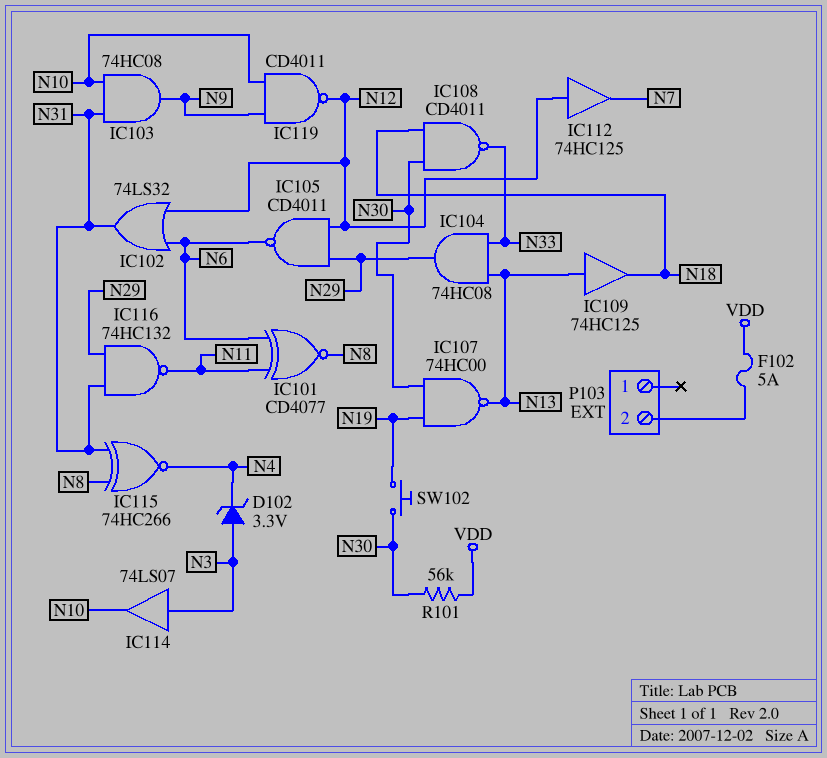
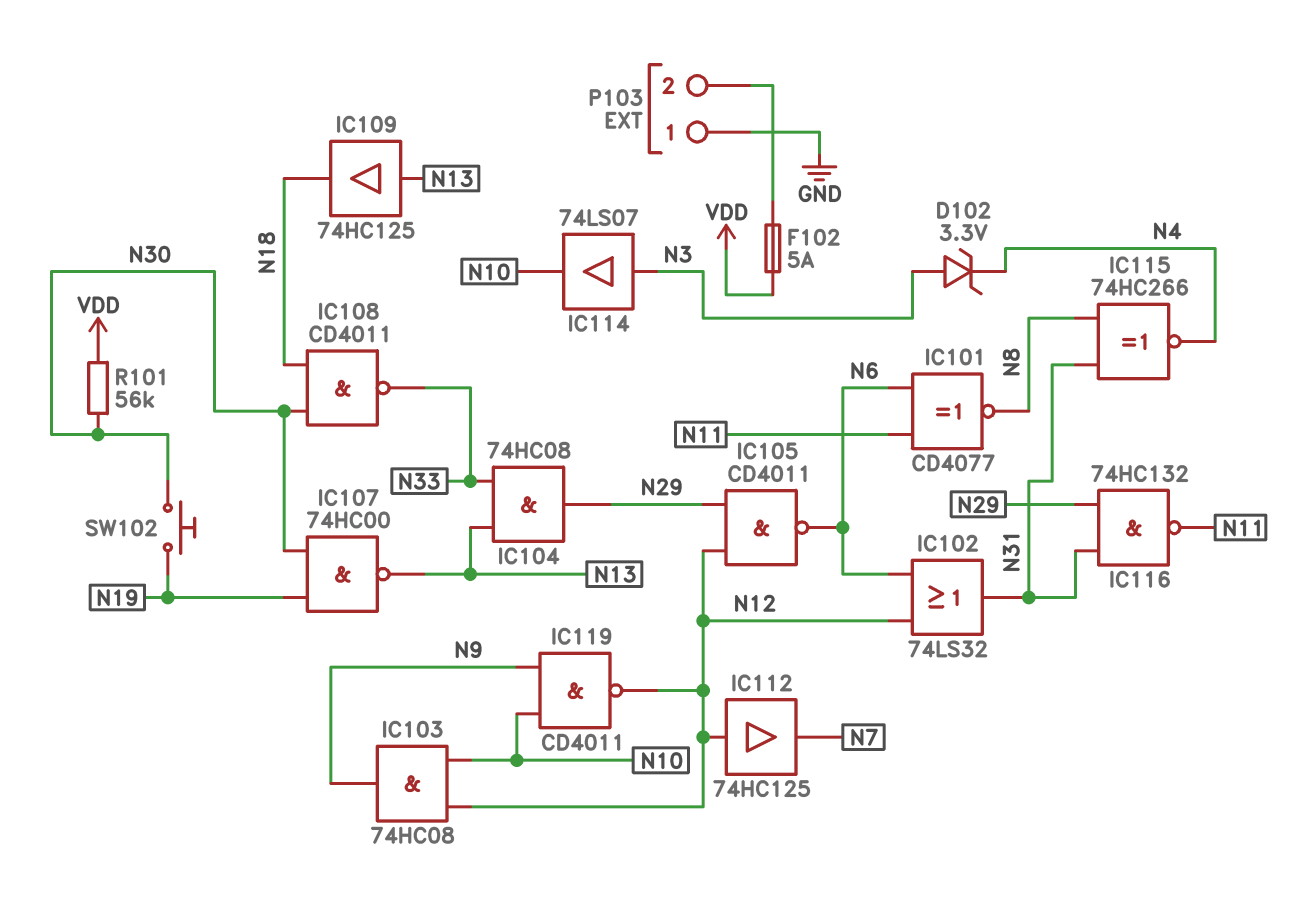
IC103: AND 74HC08 (in N10, in N31, out N9) -> AND 74HC08 (in N10, in N12, out N9)
P103 pin 1: none -> GND

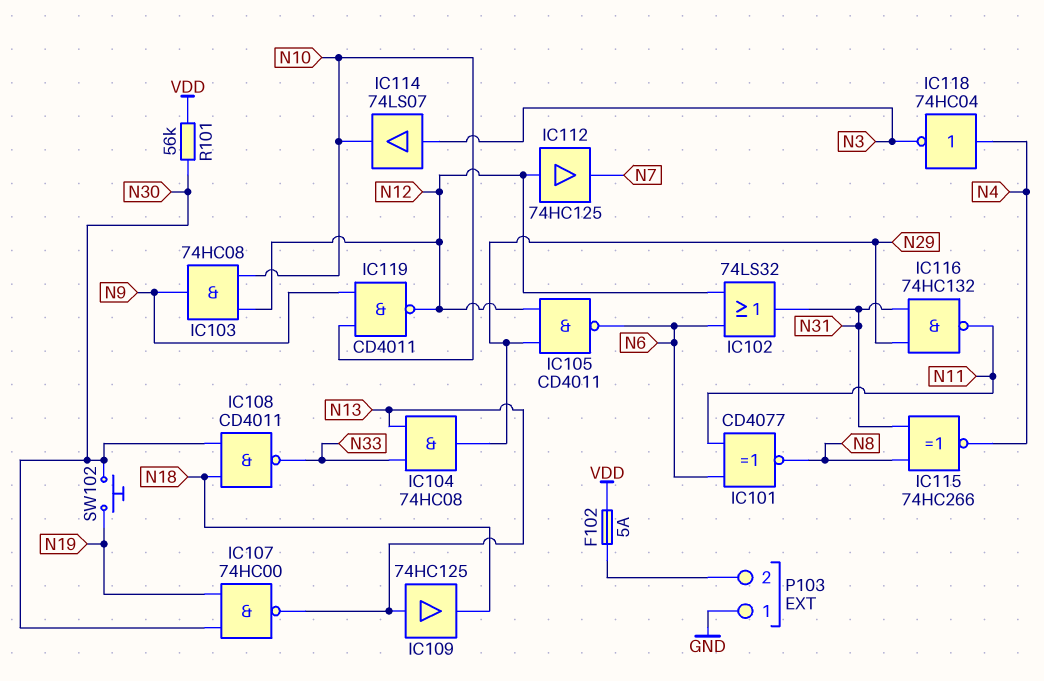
D102: zener 3.3V (A N3, K N4) -> none
IC118: none -> NOT 74HC04 (in N4, out N3)

